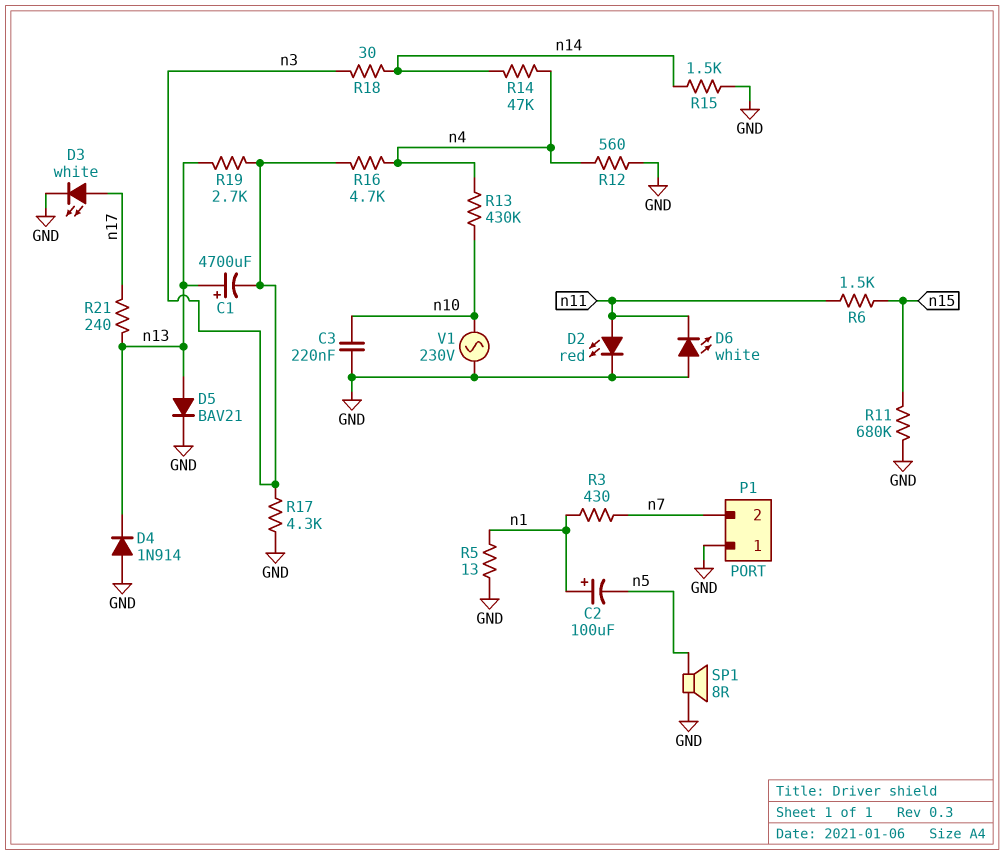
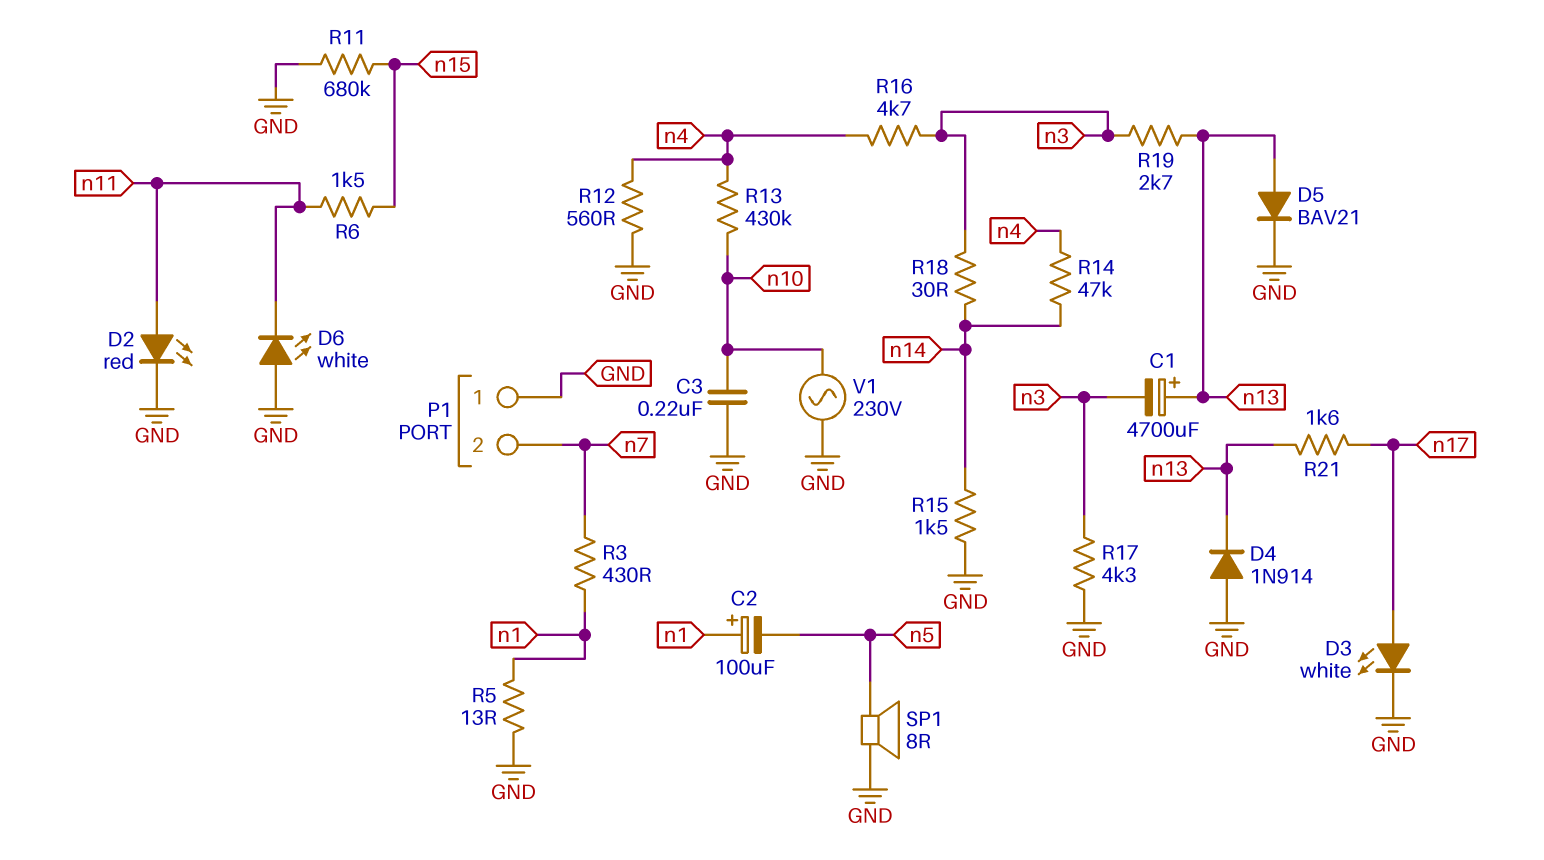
R21: 240 (n13, n17) -> 1.6k (n13, n17)

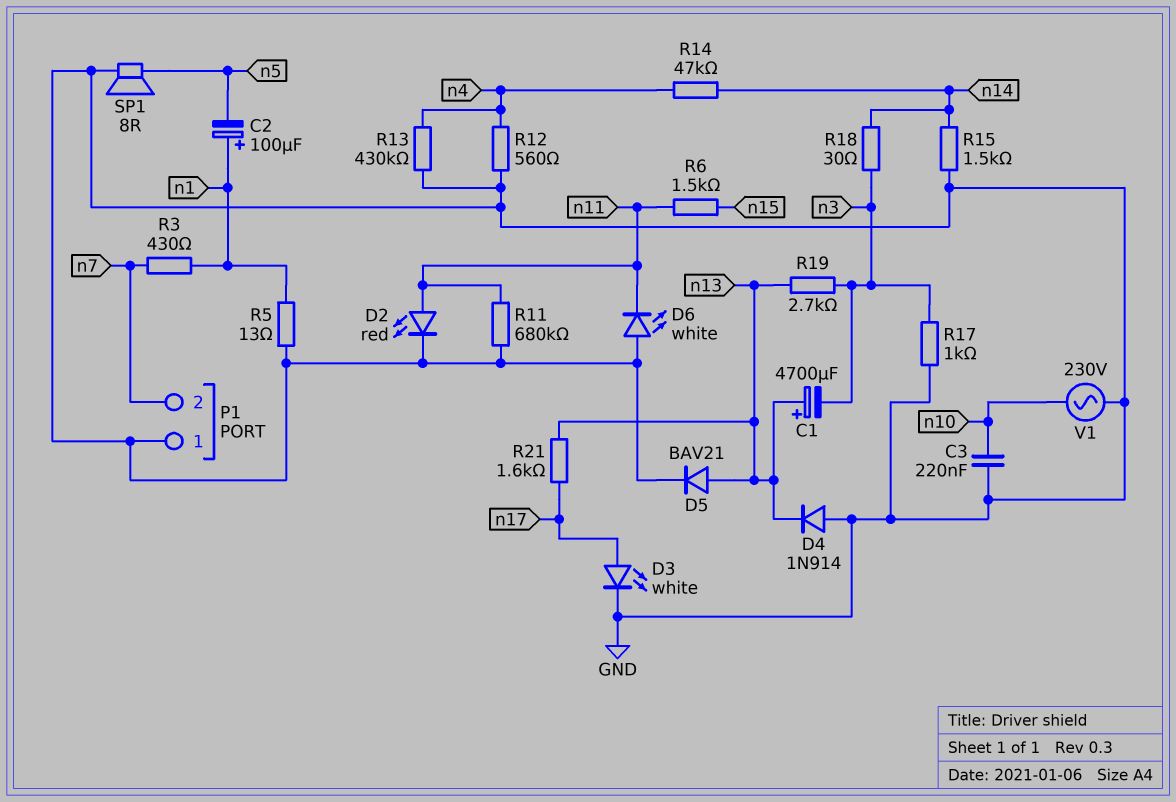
R11: 680k (GND, n15) -> 680k (GND, n11)
R13: 430k (n4, n10) -> 430k (GND, n4)
R16: 4.7k (n3, n4) -> none
R17: 4.3k (GND, n3) -> 1k (GND, n3)

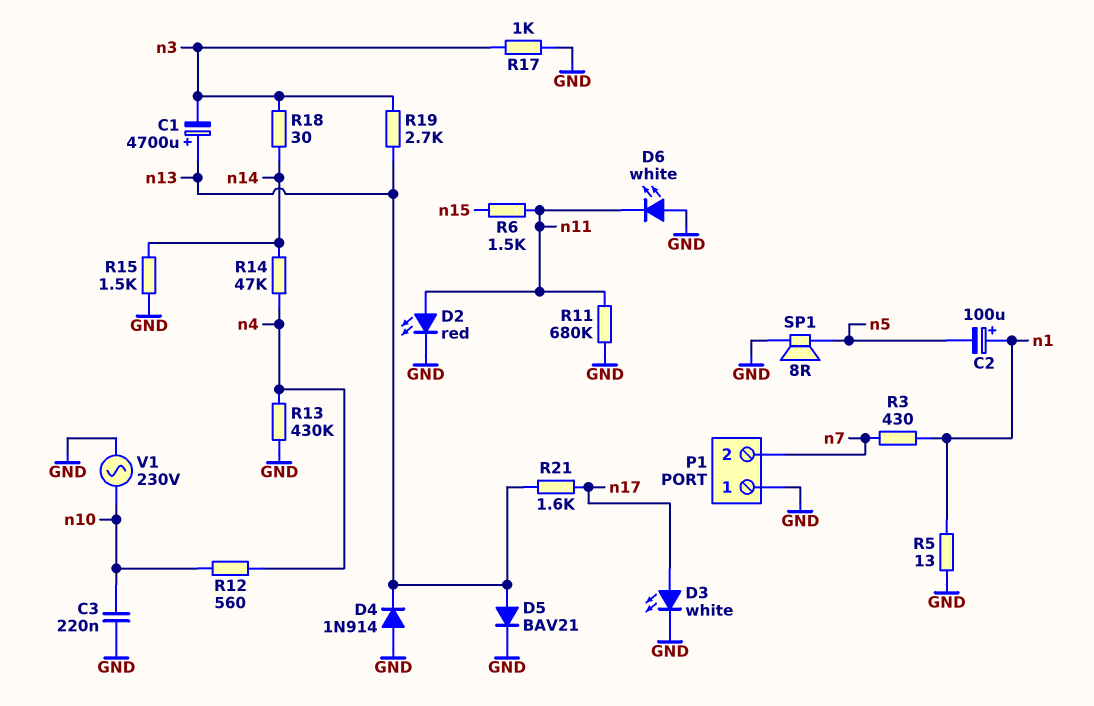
R12: 560 (GND, n4) -> 560 (n4, n10)

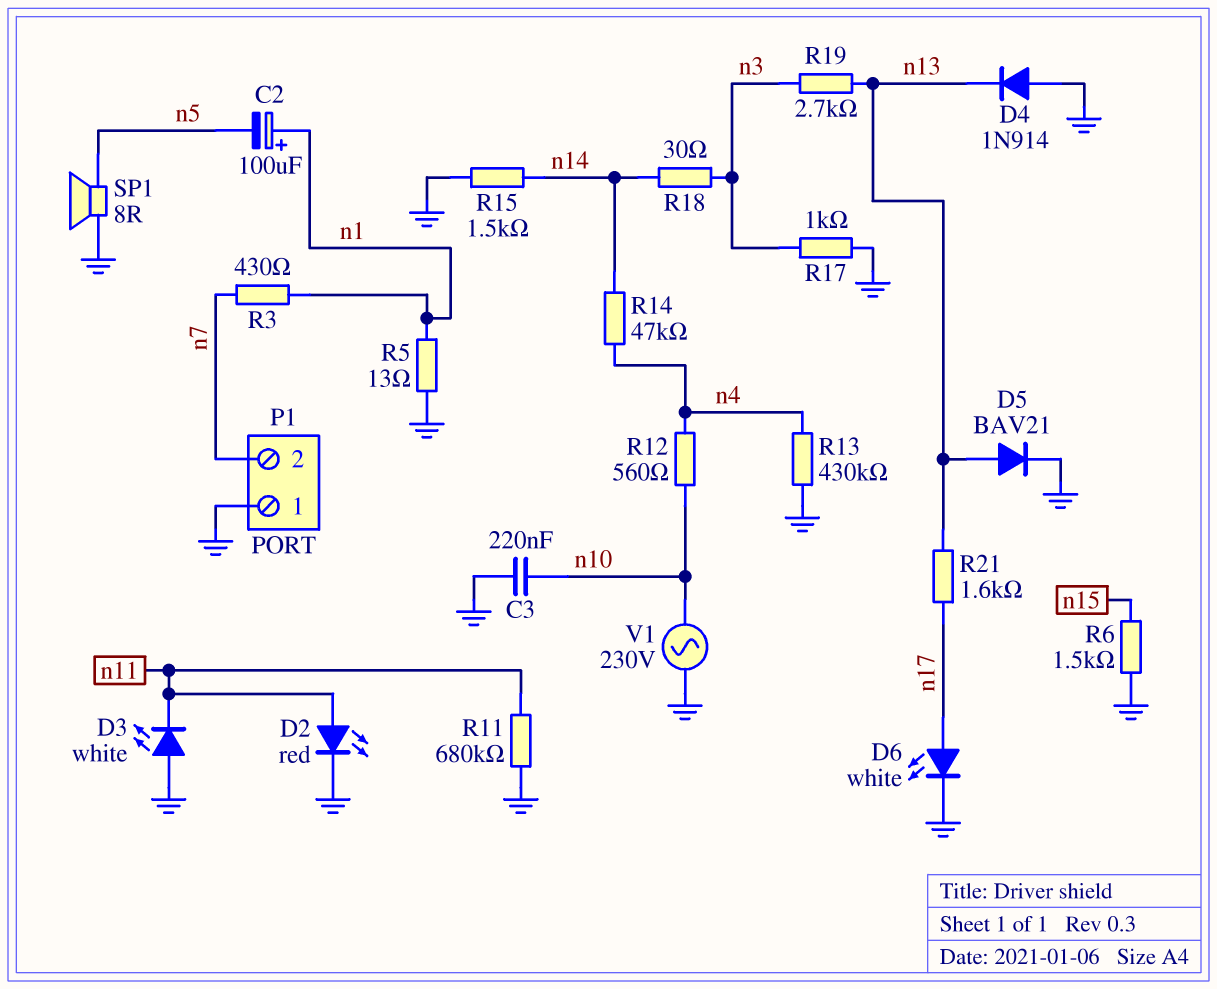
C1: 4700uF (plus n13, minus n3) -> none
D3: LED white (A n17, K GND) -> LED white (A GND, K n11)
D6: LED white (A GND, K n11) -> LED white (A n17, K GND)
R6: 1.5k (n11, n15) -> 1.5k (GND, n15)

